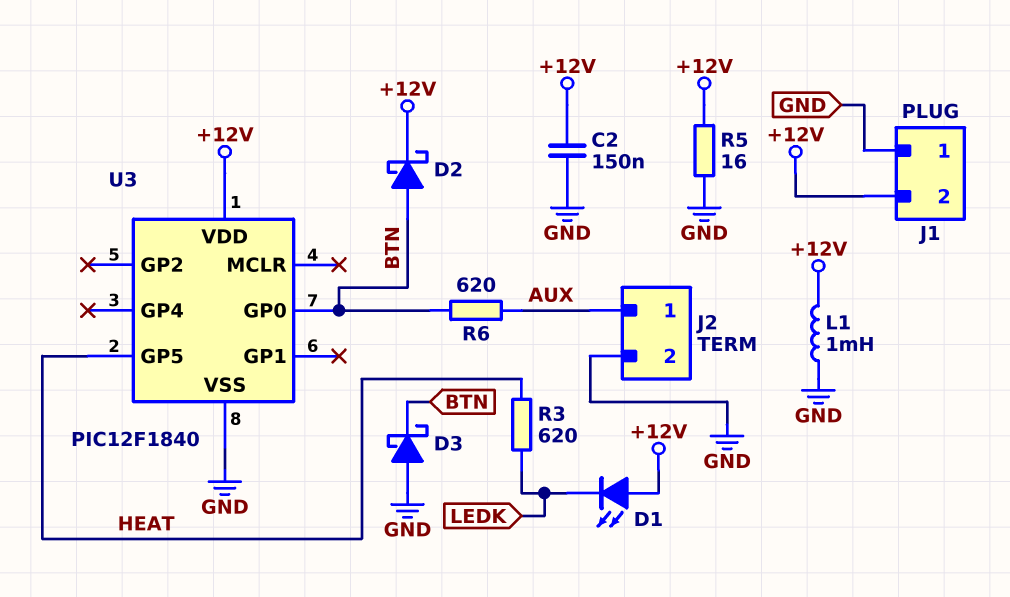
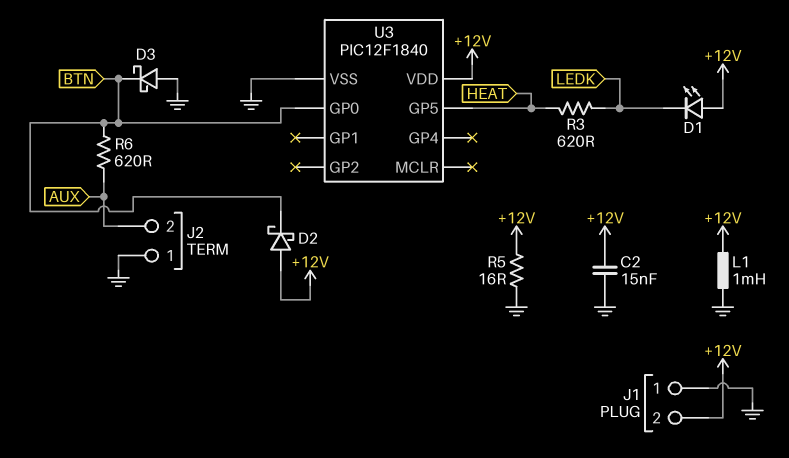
C2: 150nF (+12V, GND) -> 15nF (+12V, GND)
D2: schottky (A BTN, K +12V) -> schottky (A +12V, K BTN)
J2 pin 1: AUX -> GND
J2 pin 2: GND -> AUX

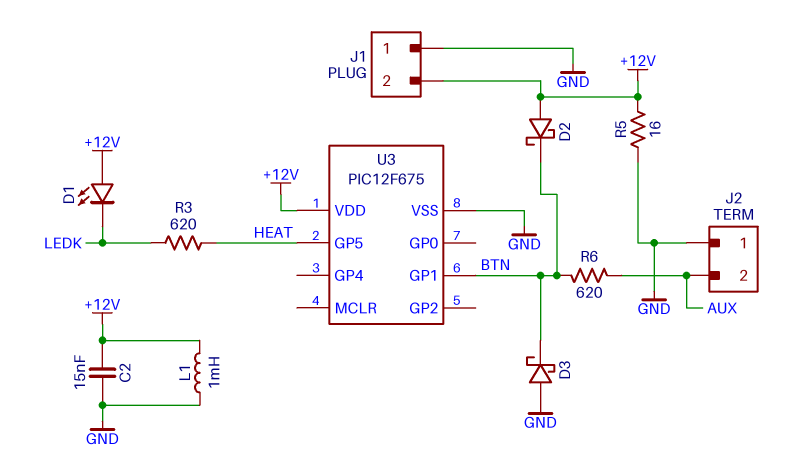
U3: PIC12F1840 -> PIC12F675
U3 pin GP0: BTN -> none
U3 pin GP1: none -> BTN

